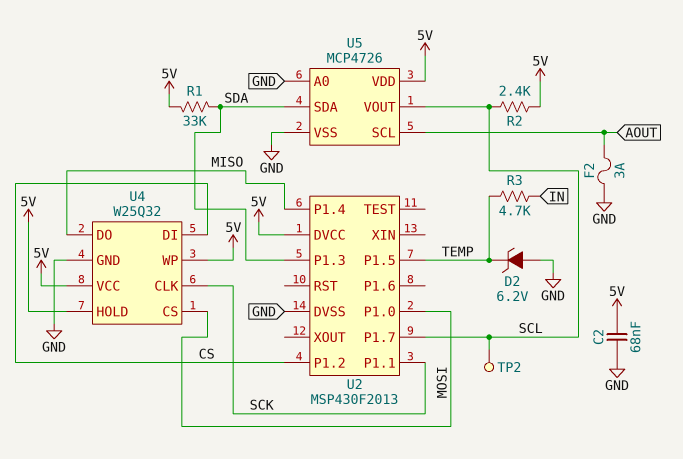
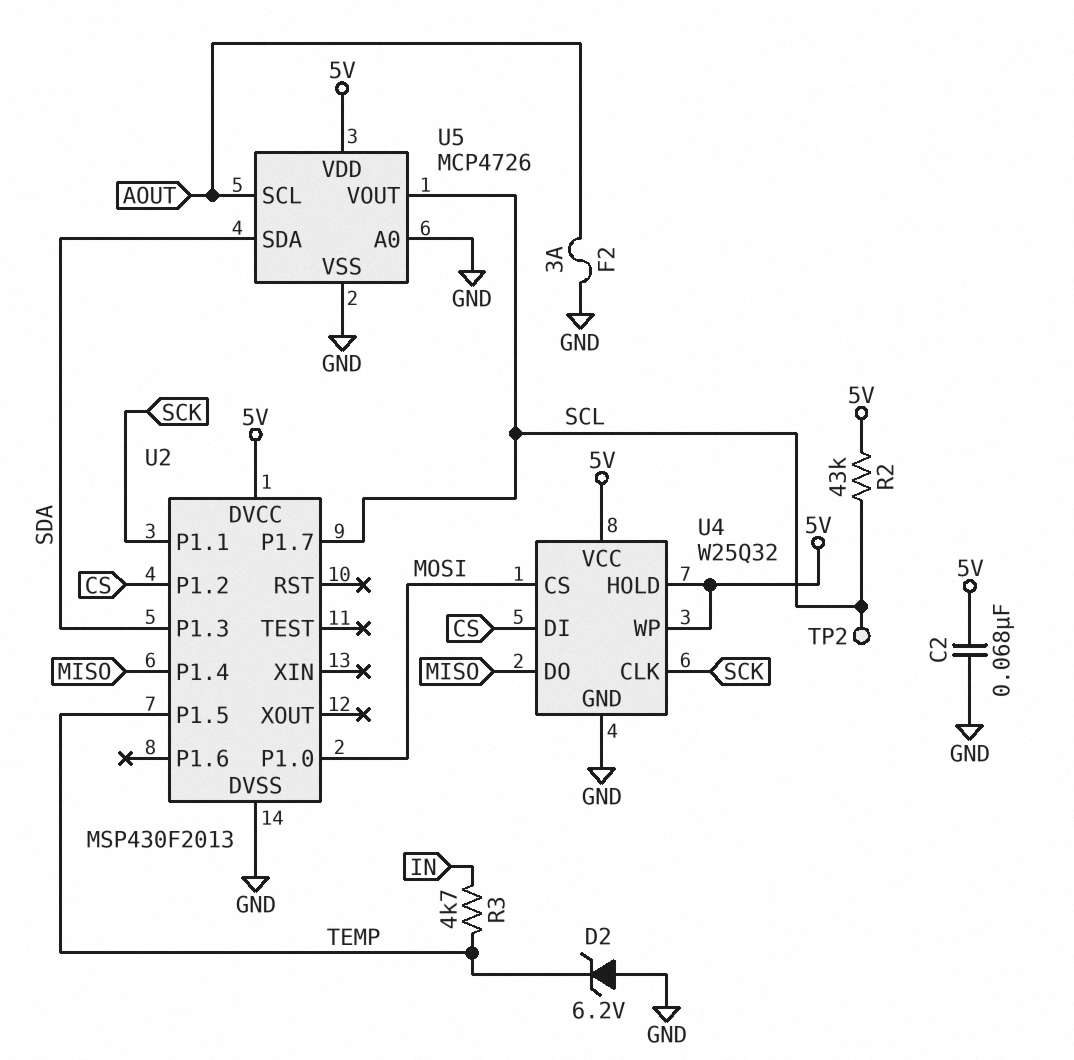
R1: 33k (5V, SDA) -> none
R2: 2.4k (5V, SCL) -> 43k (5V, SCL)

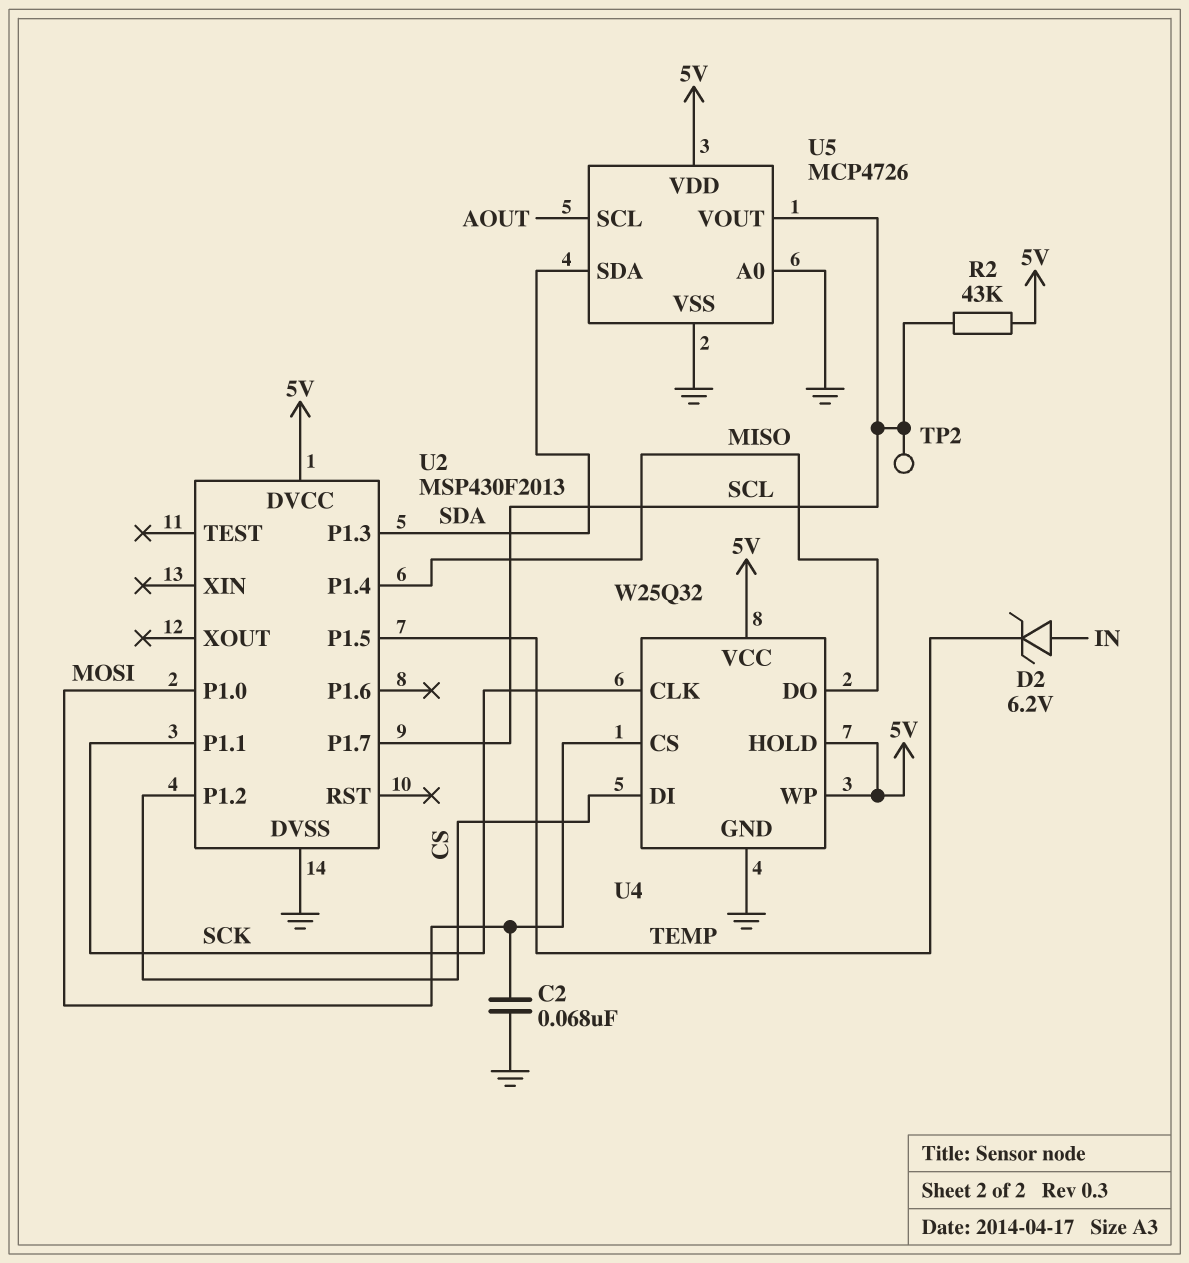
C2: 68nF (5V, GND) -> 68nF (GND, MOSI)
D2: zener 6.2V (A GND, K TEMP) -> zener 6.2V (A IN, K TEMP)
F2: 3A (AOUT, GND) -> none
R3: 4.7k (IN, TEMP) -> none

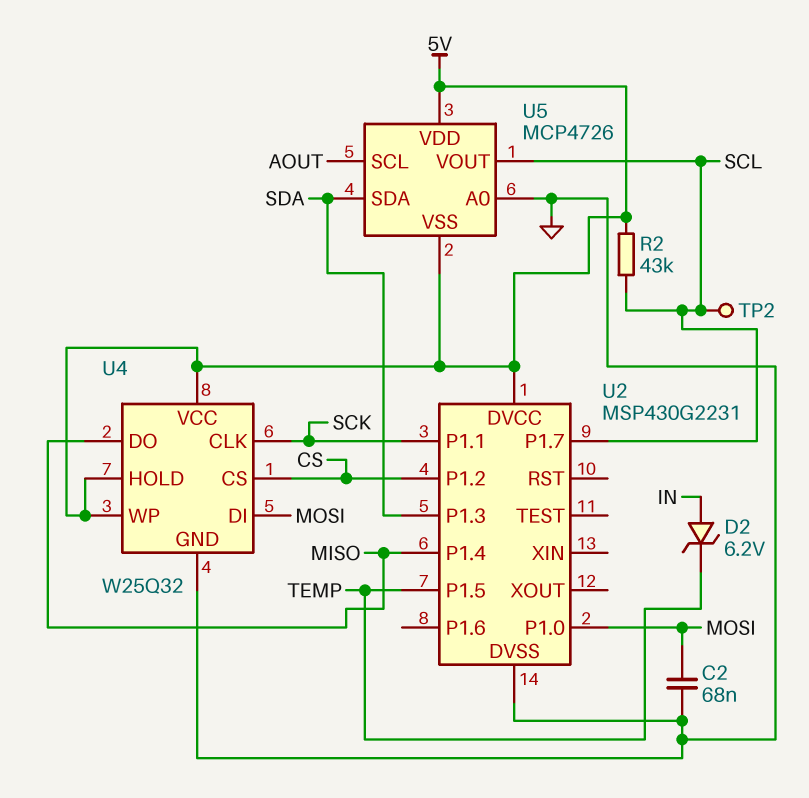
U2: MSP430F2013 -> MSP430G2231
U4 pin CS: MOSI -> CS
U4 pin DI: CS -> MOSI
U5 pin VSS: GND -> 5V

